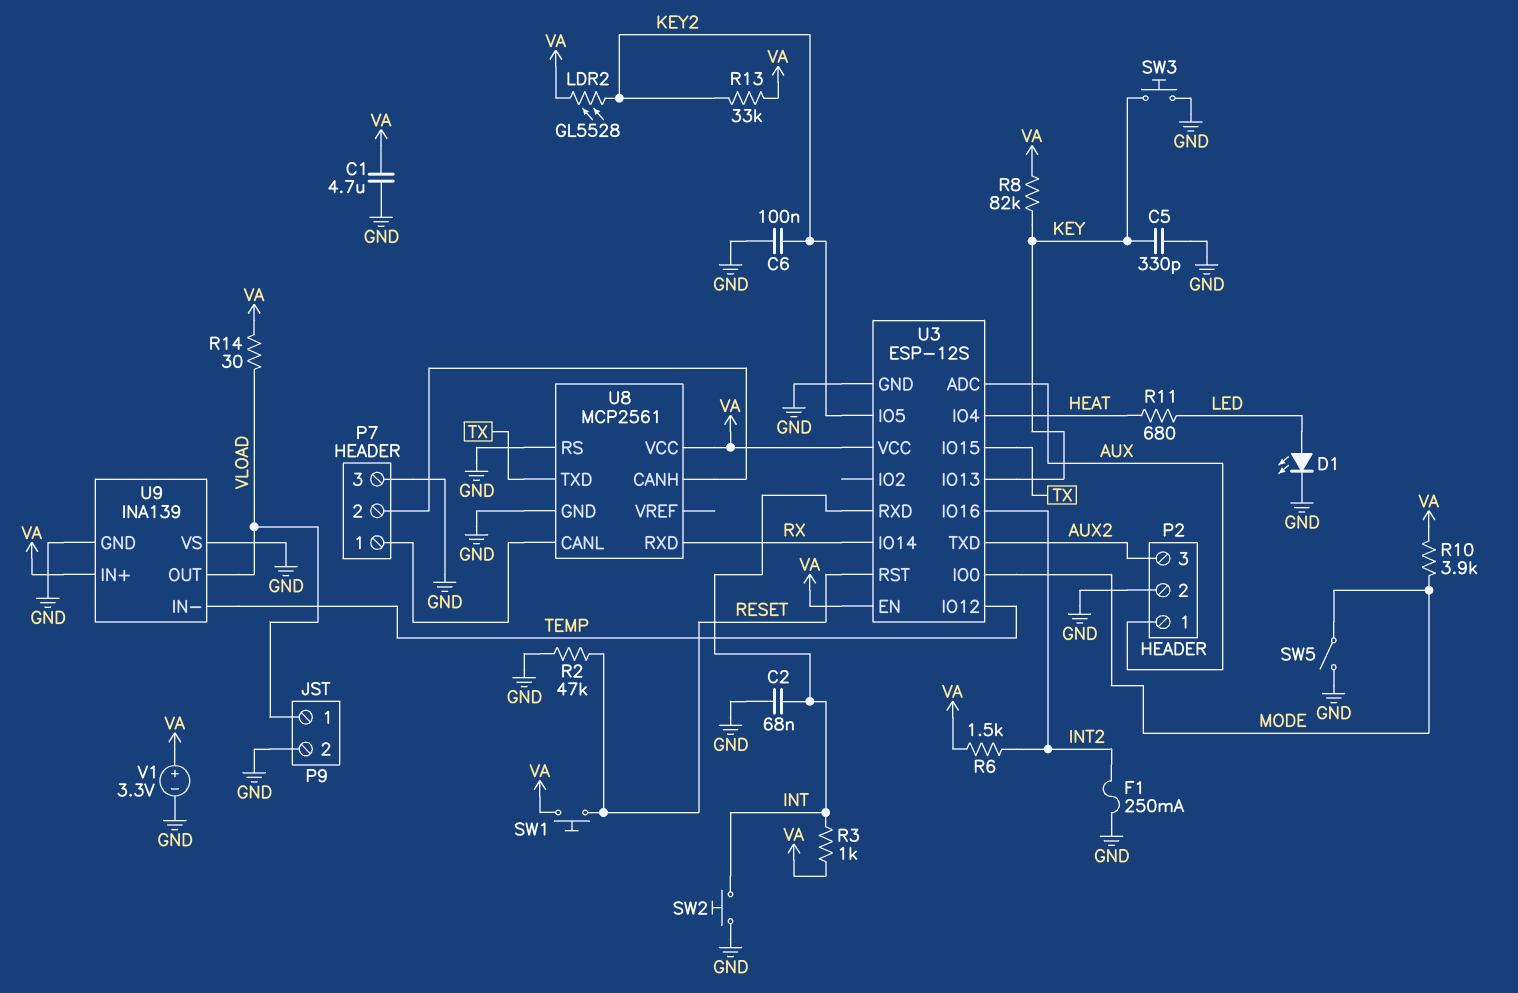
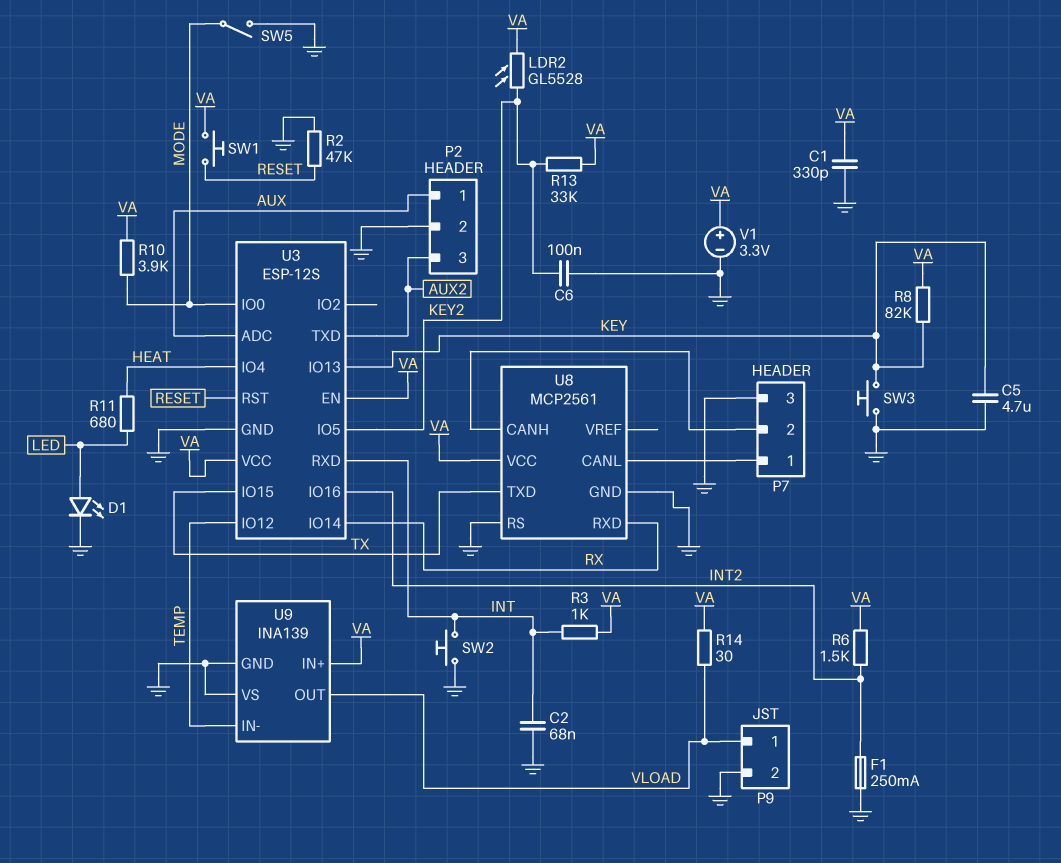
C1: 4.7uF (GND, VA) -> 330pF (GND, VA)
C5: 330pF (GND, KEY) -> 4.7uF (GND, KEY)

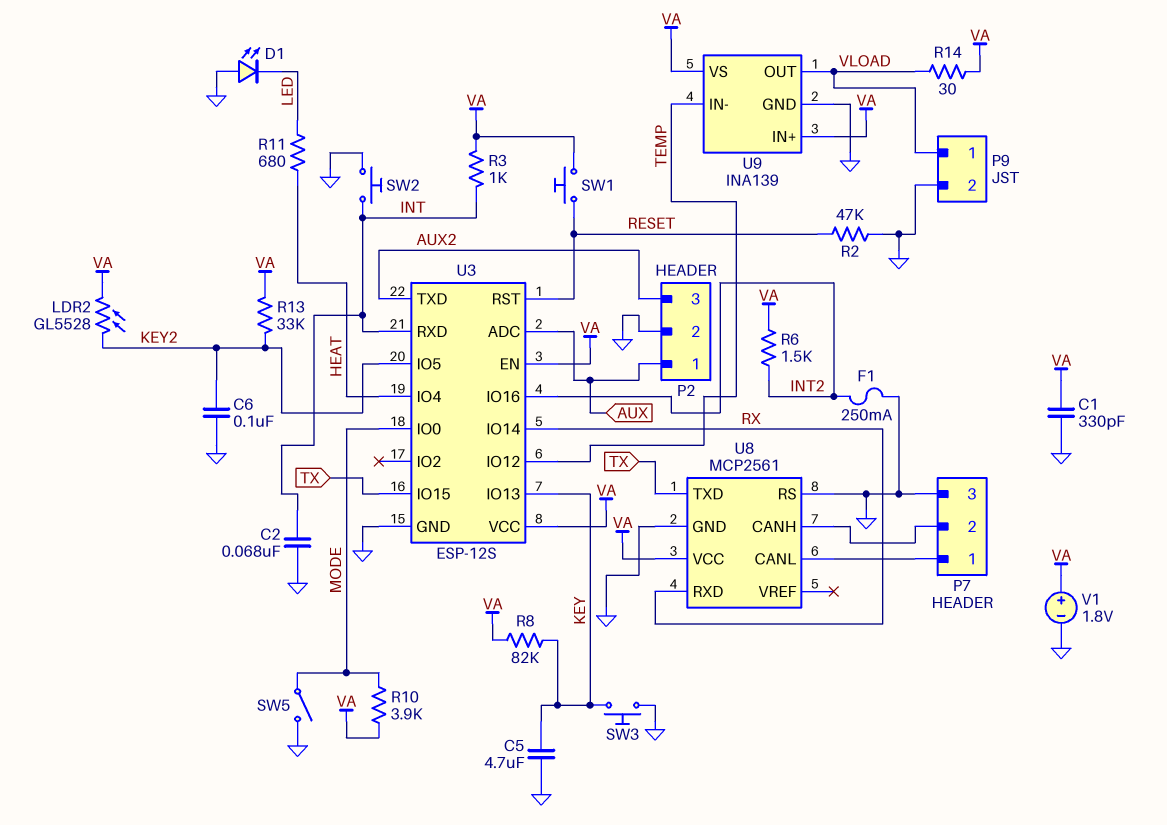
D1: LED (A LED, K GND) -> LED (A GND, K LED)
U9 pin VS: GND -> VA
V1: 3.3V (plus VA, minus GND) -> 1.8V (plus VA, minus GND)

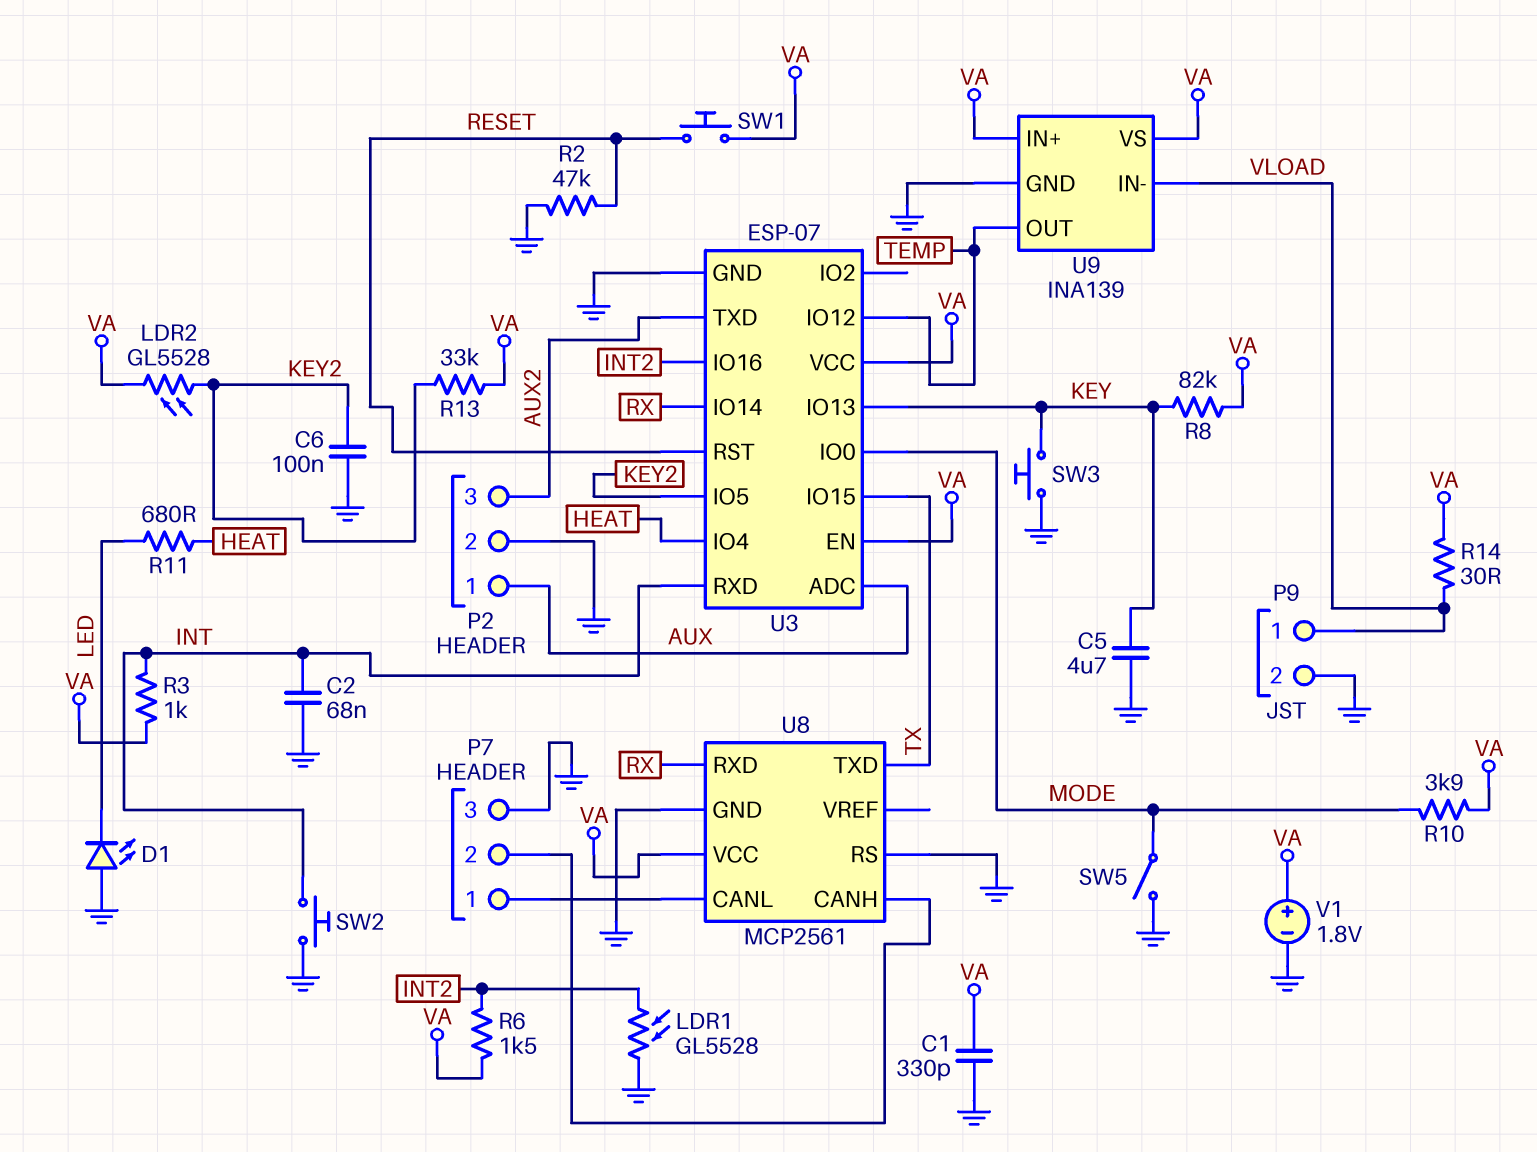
F1: 250mA (GND, INT2) -> none
LDR1: none -> GL5528 (GND, INT2)
U3: ESP-12S -> ESP-07
U9 pin IN-: TEMP -> VLOAD
U9 pin OUT: VLOAD -> TEMP

